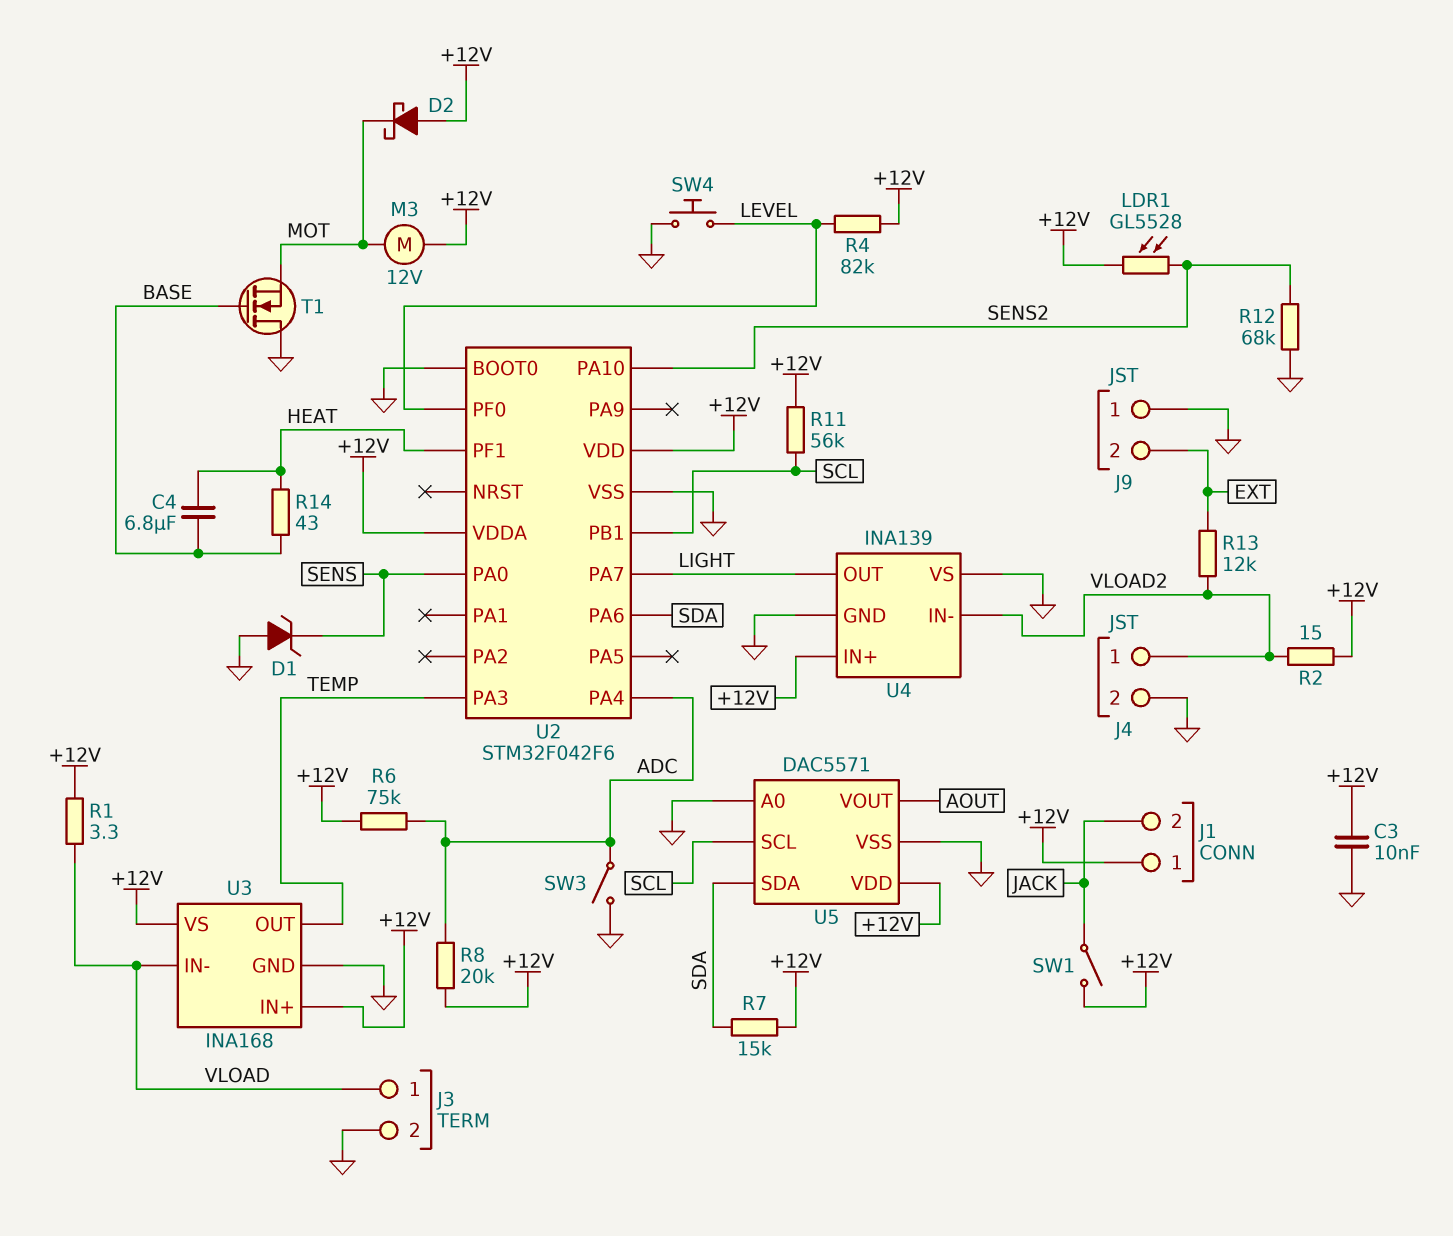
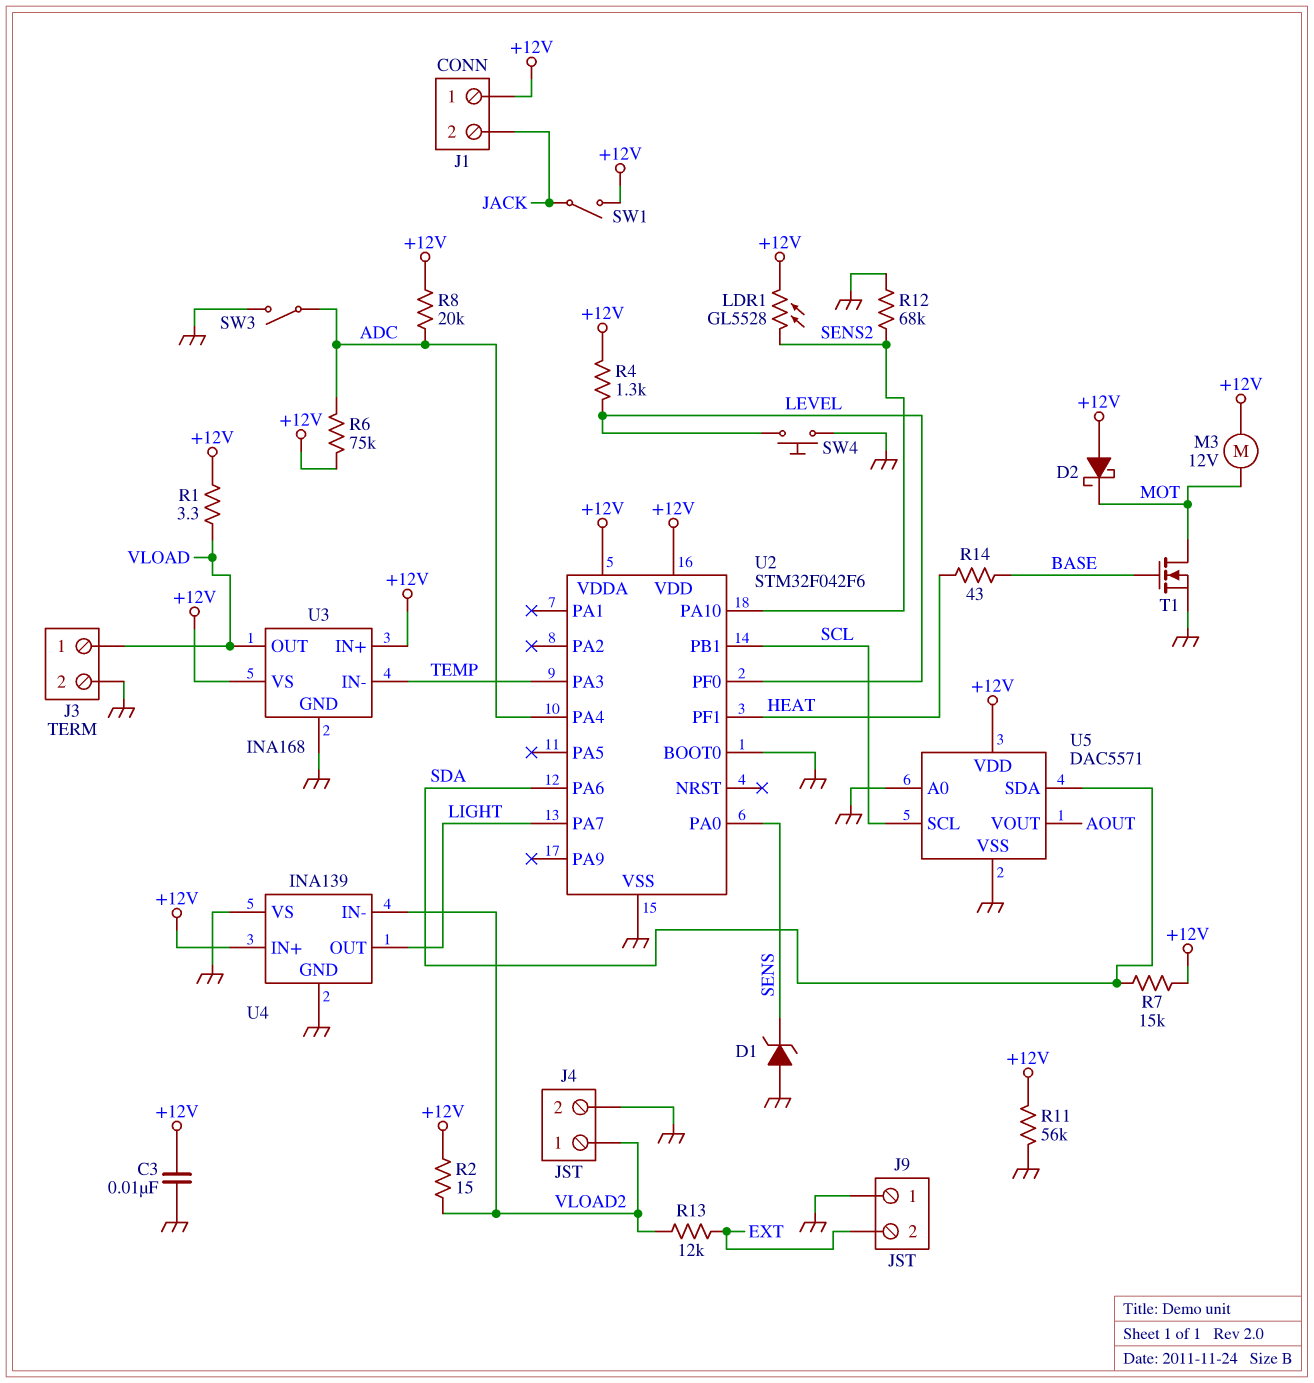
C4: 6.8uF (BASE, HEAT) -> none
R4: 82k (+12V, LEVEL) -> 1.3k (+12V, LEVEL)
R11: 56k (+12V, SCL) -> 56k (+12V, GND)
T1: NMOS (G BASE, D GND, S MOT) -> NMOS (G BASE, D MOT, S GND)
U3 pin IN-: VLOAD -> TEMP
U3 pin OUT: TEMP -> VLOAD

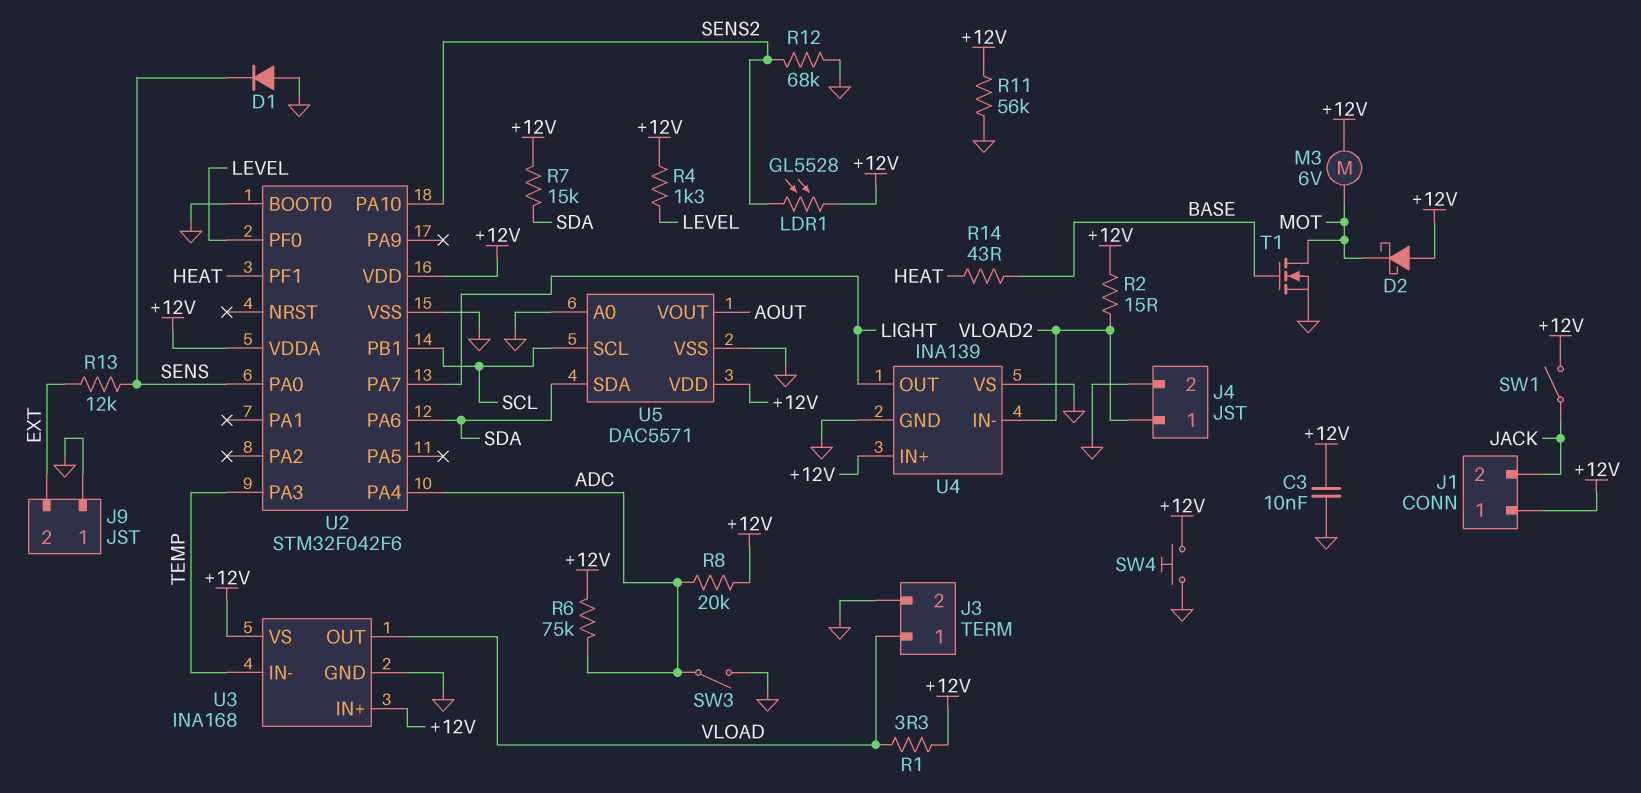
D1: zener (A GND, K SENS) -> diode (A GND, K SENS)
M3: motor 12V (+12V, MOT) -> motor 6V (+12V, MOT)
R13: 12k (EXT, VLOAD2) -> 12k (EXT, SENS)
SW4: button (GND, LEVEL) -> button (+12V, GND)

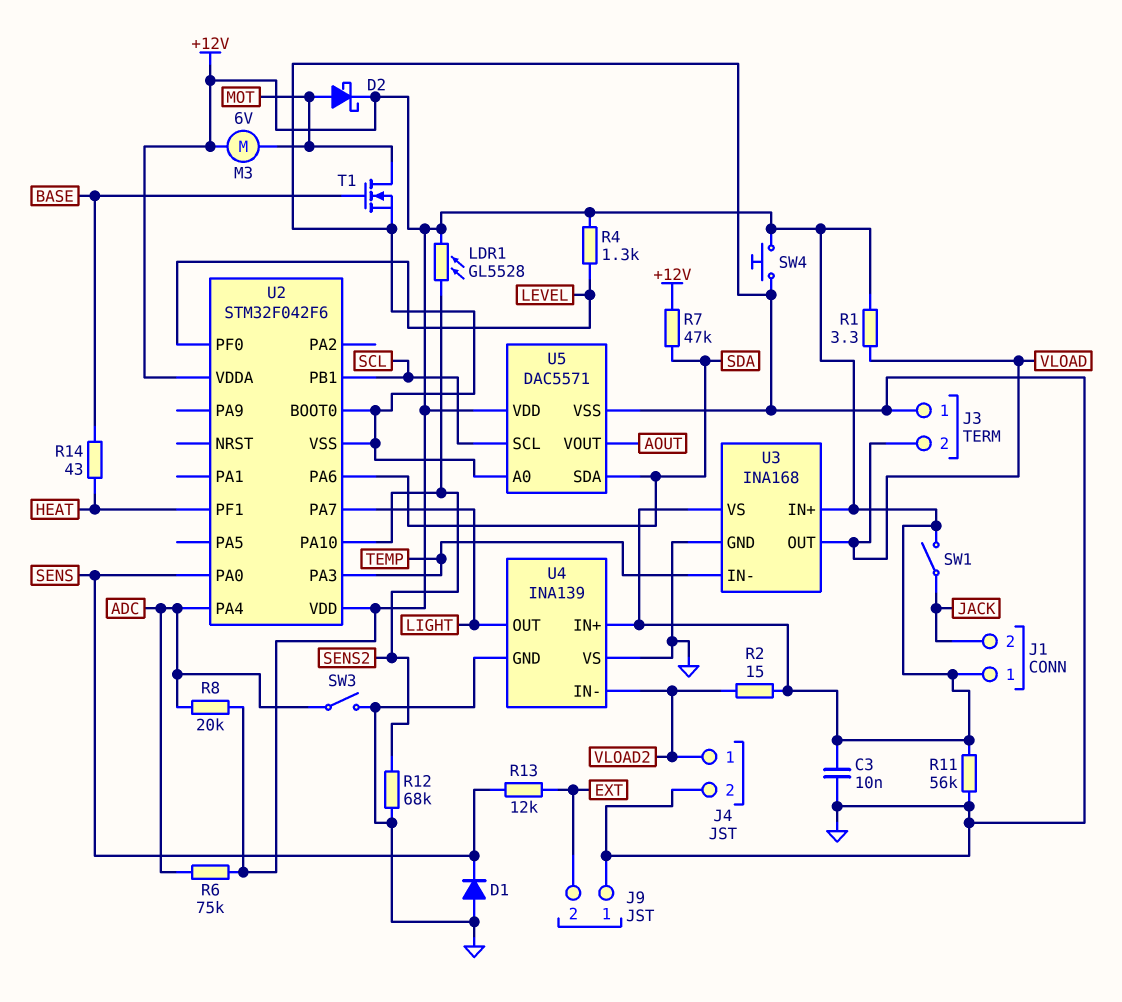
D2: schottky (A +12V, K MOT) -> schottky (A MOT, K +12V)
J3 pin 1: VLOAD -> GND
J3 pin 2: GND -> VLOAD
R7: 15k (+12V, SDA) -> 47k (+12V, SDA)

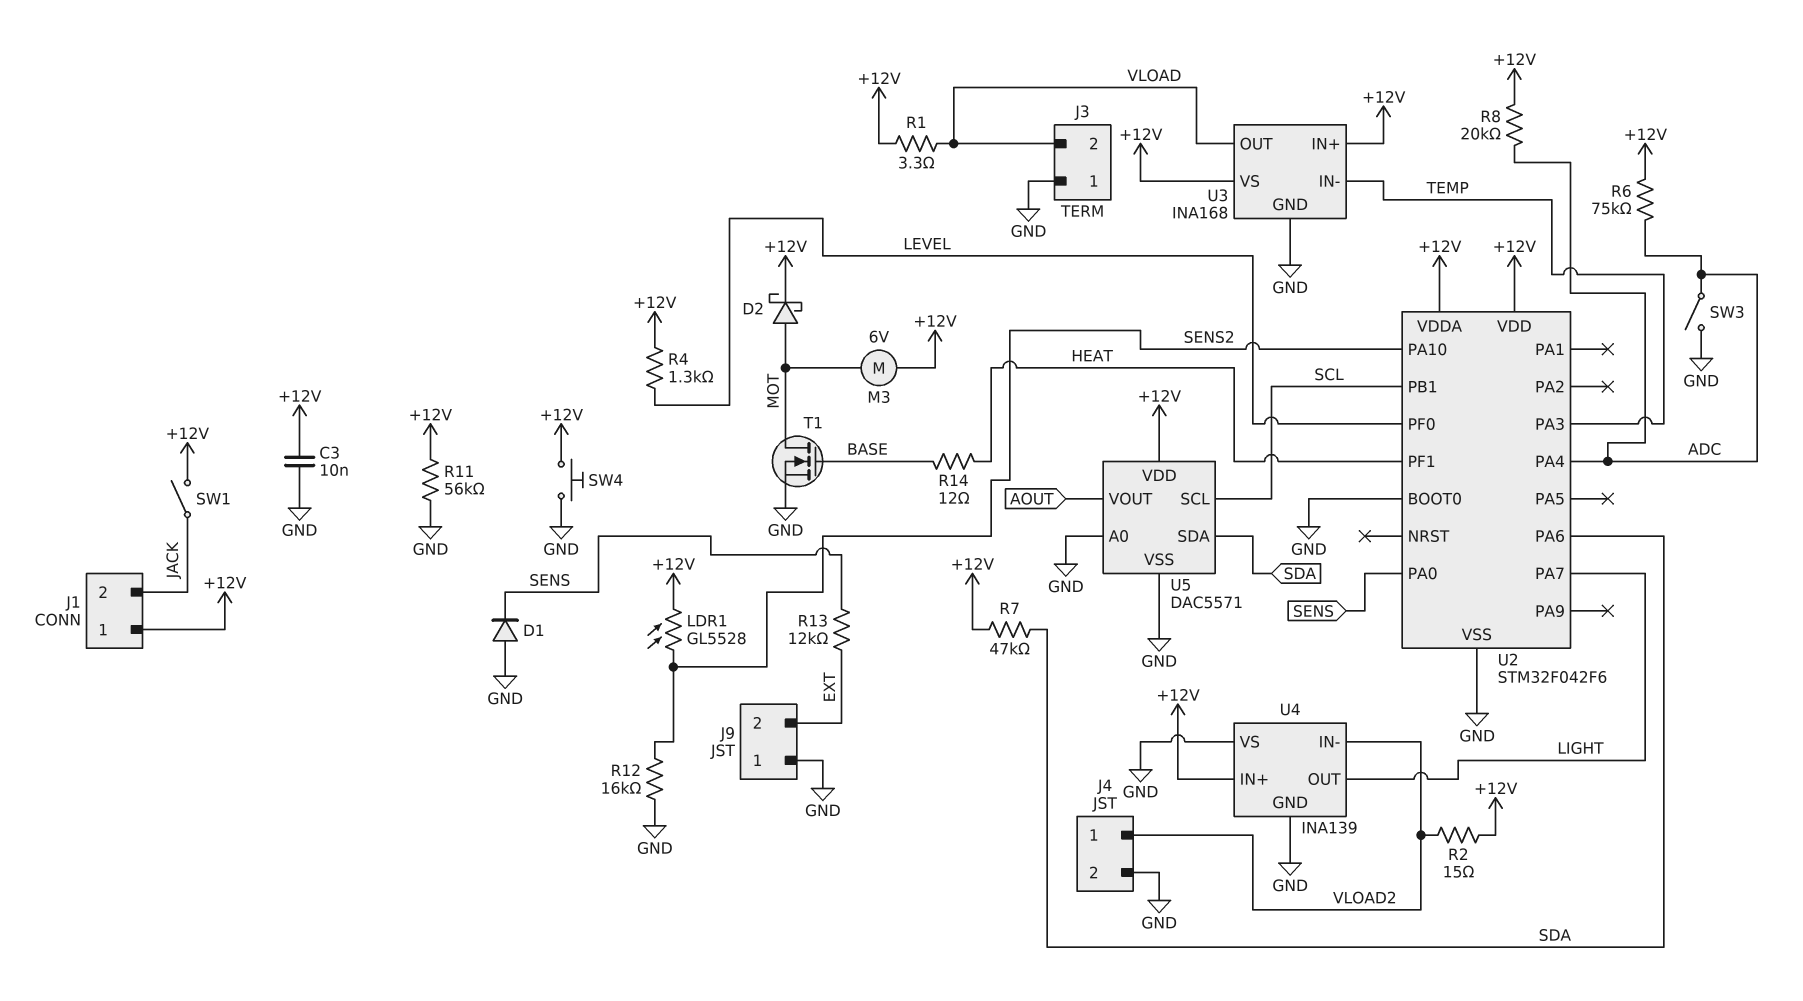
R12: 68k (GND, SENS2) -> 16k (GND, SENS2)
R14: 43 (BASE, HEAT) -> 12 (BASE, HEAT)

